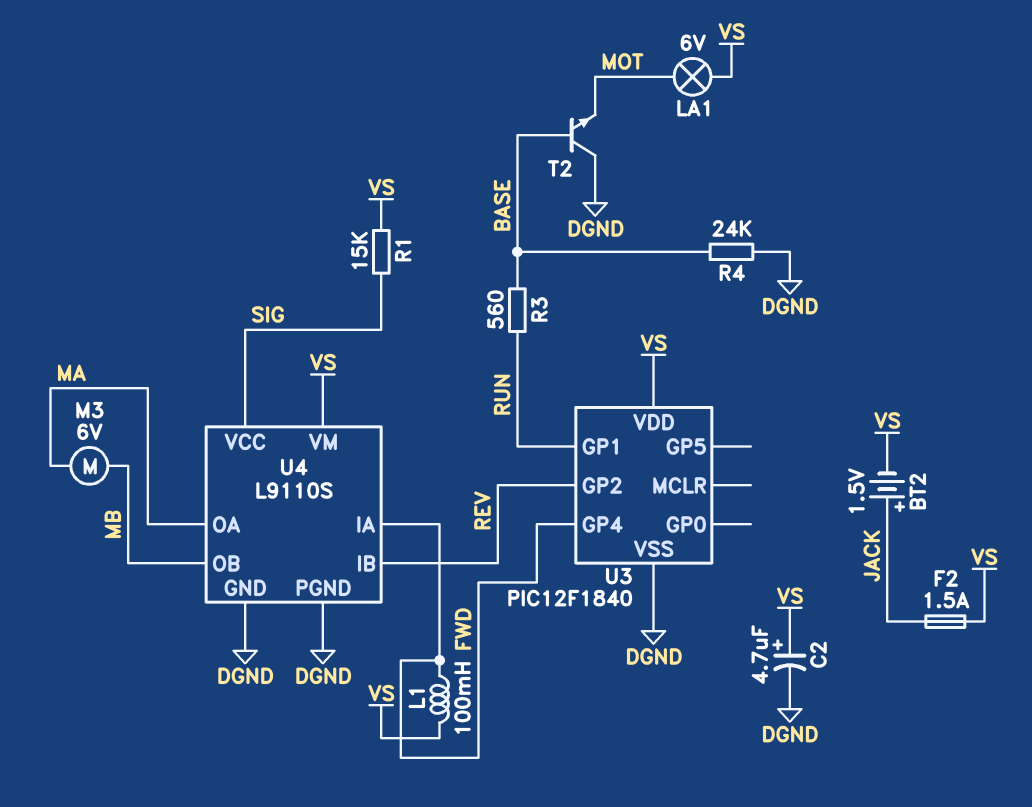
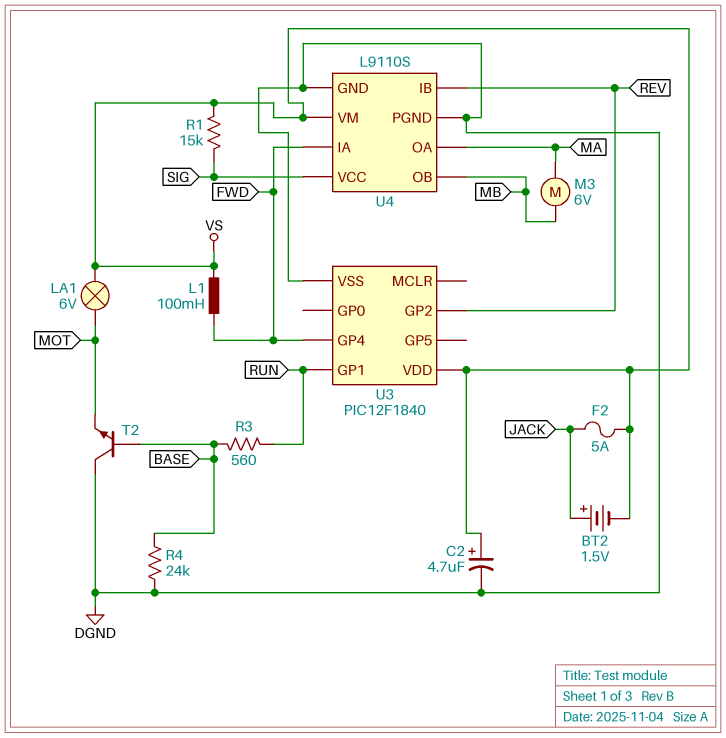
F2: 1.5A (JACK, VS) -> 5A (JACK, VS)

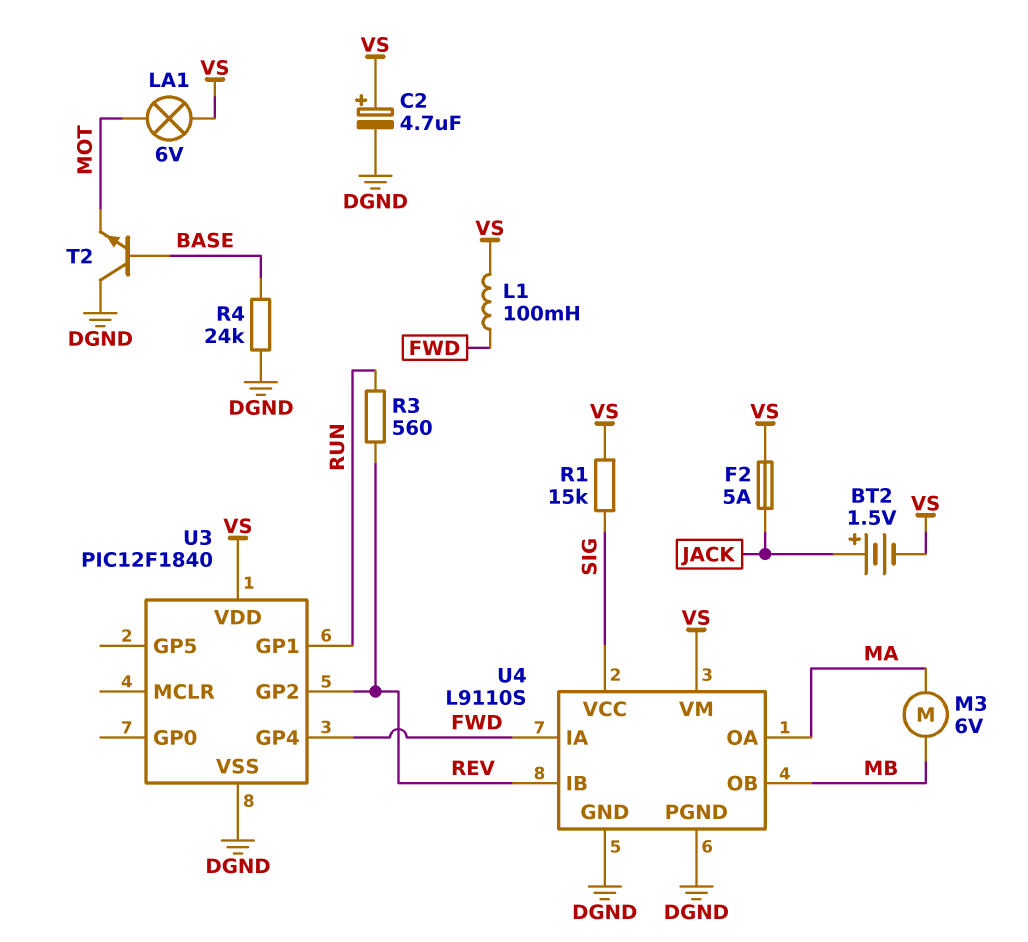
R3: 560 (BASE, RUN) -> 560 (REV, RUN)

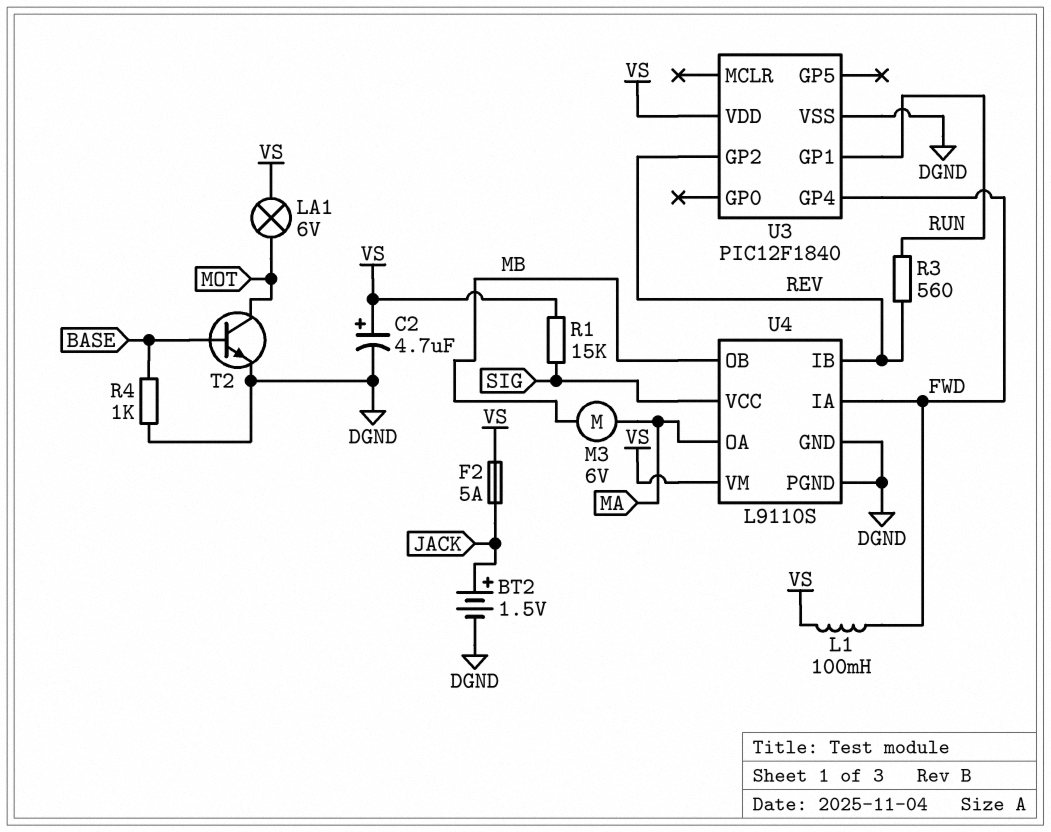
BT2: 1.5V (plus JACK, minus VS) -> 1.5V (plus JACK, minus DGND)
R4: 24k (BASE, DGND) -> 1k (BASE, DGND)
T2: NPN (B BASE, C DGND, E MOT) -> NPN (B BASE, C MOT, E DGND)

